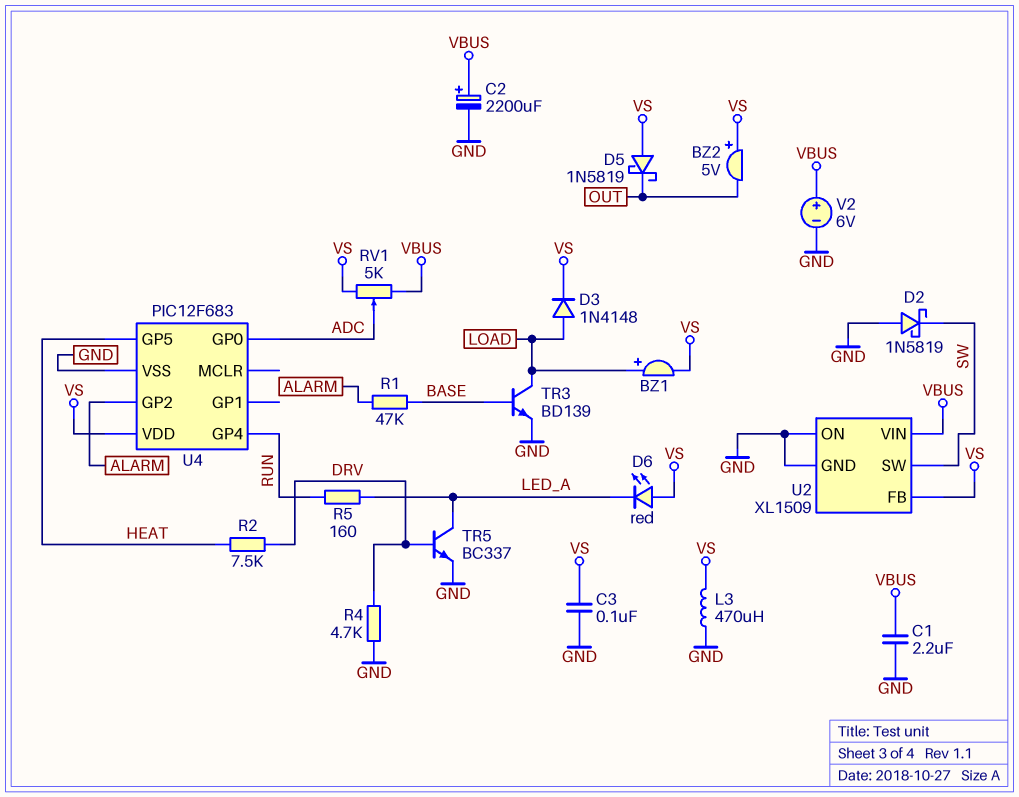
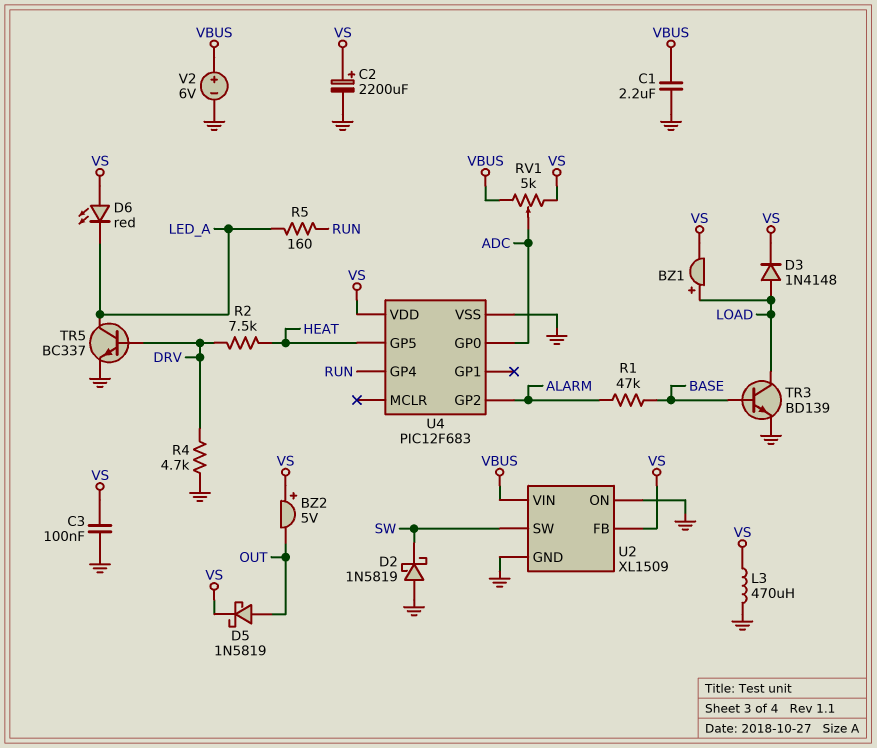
C2: 2200uF (plus VBUS, minus GND) -> 2200uF (plus VS, minus GND)
D5: schottky 1N5819 (A VS, K OUT) -> schottky 1N5819 (A OUT, K VS)

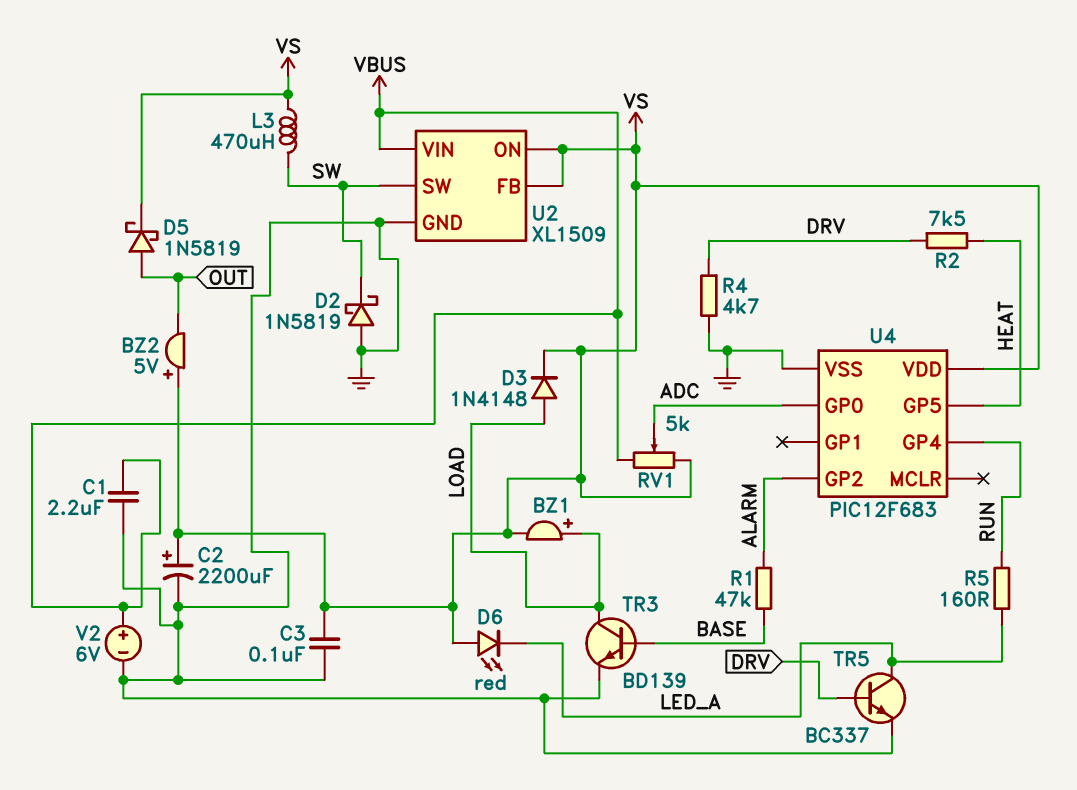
L3: 470uH (GND, VS) -> 470uH (SW, VS)
U2 pin ON: GND -> VS

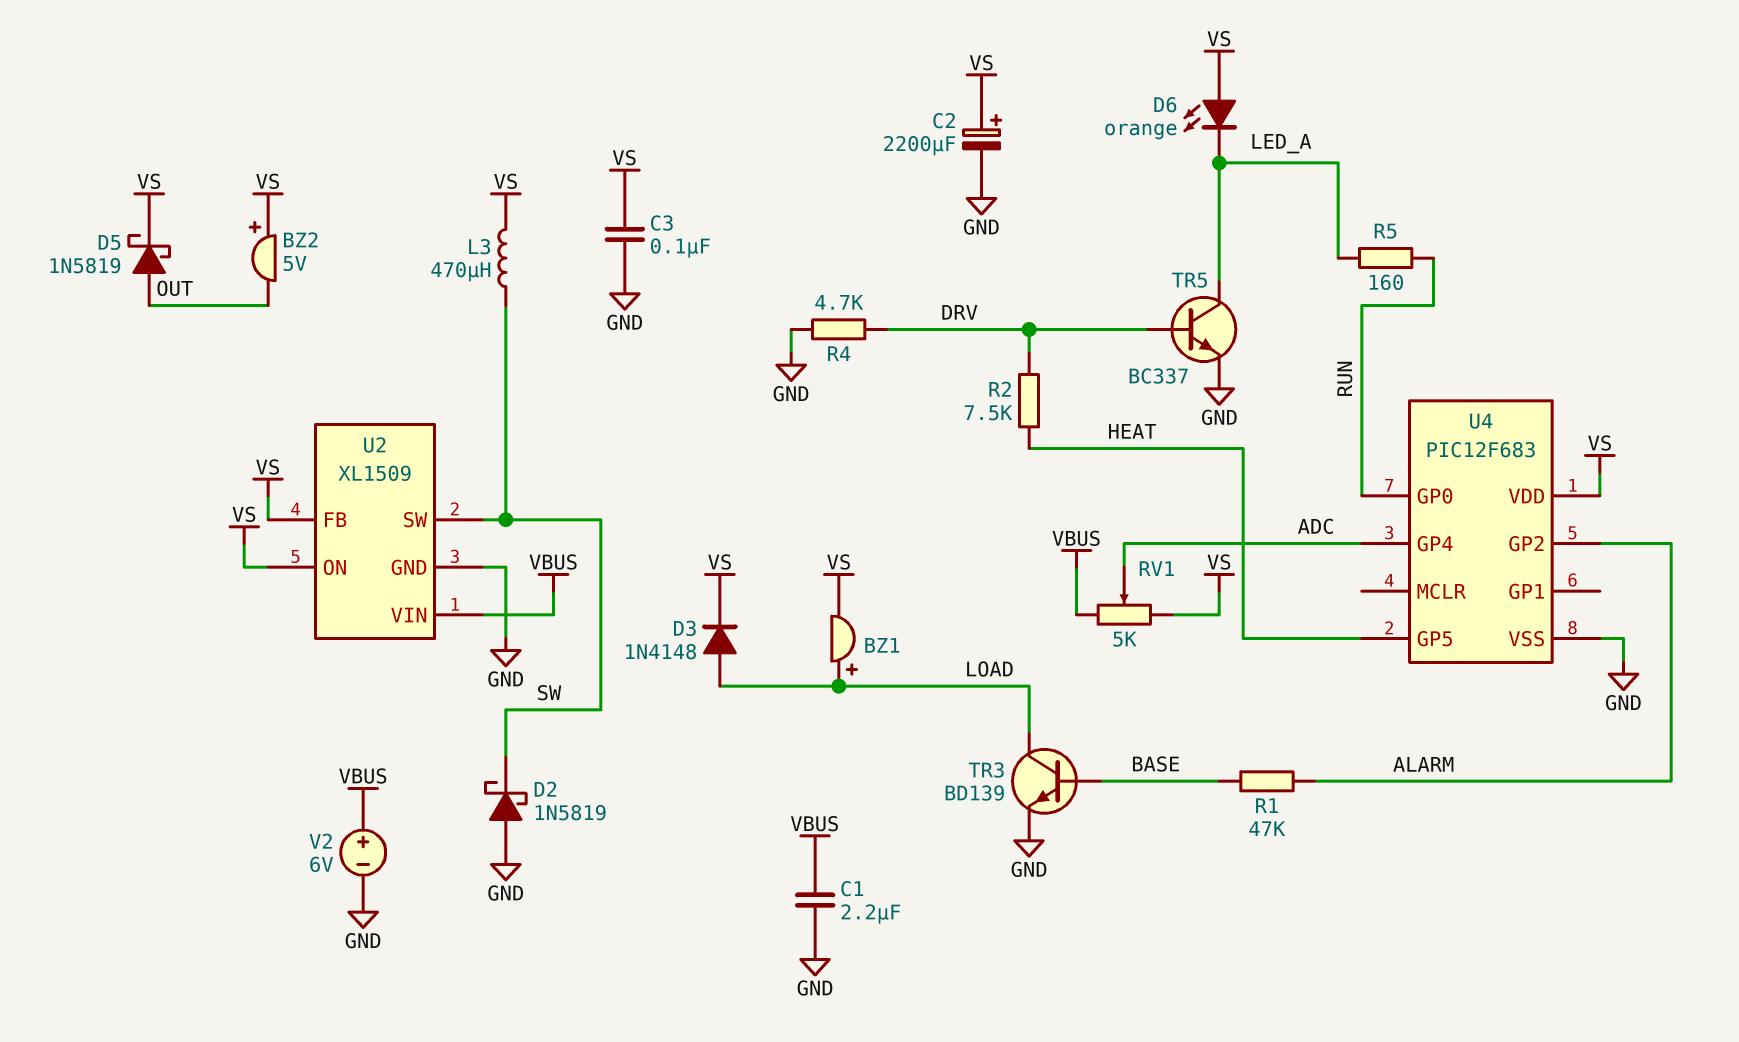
D6: LED red (A VS, K LED_A) -> LED orange (A VS, K LED_A)
U4 pin GP0: ADC -> RUN
U4 pin GP4: RUN -> ADC

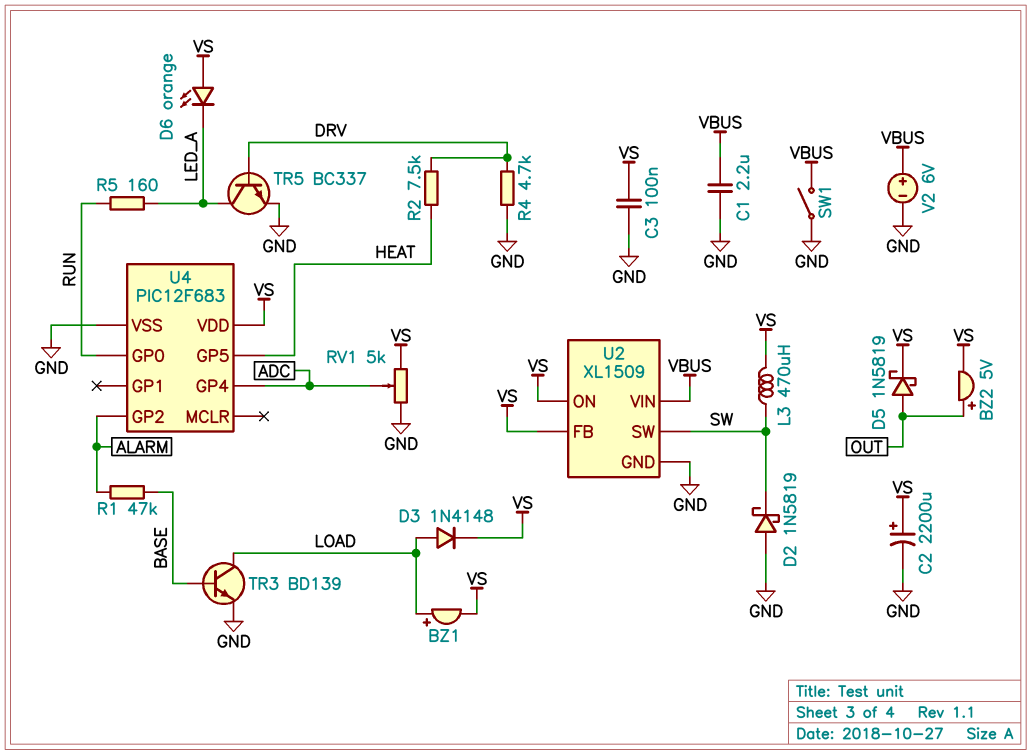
BZ2: buzzer 5V (plus VS, minus OUT) -> buzzer 5V (plus OUT, minus VS)
RV1: 5k (VBUS, VS, wiper ADC) -> 5k (GND, VS, wiper ADC)
SW1: none -> switch (GND, VBUS)

